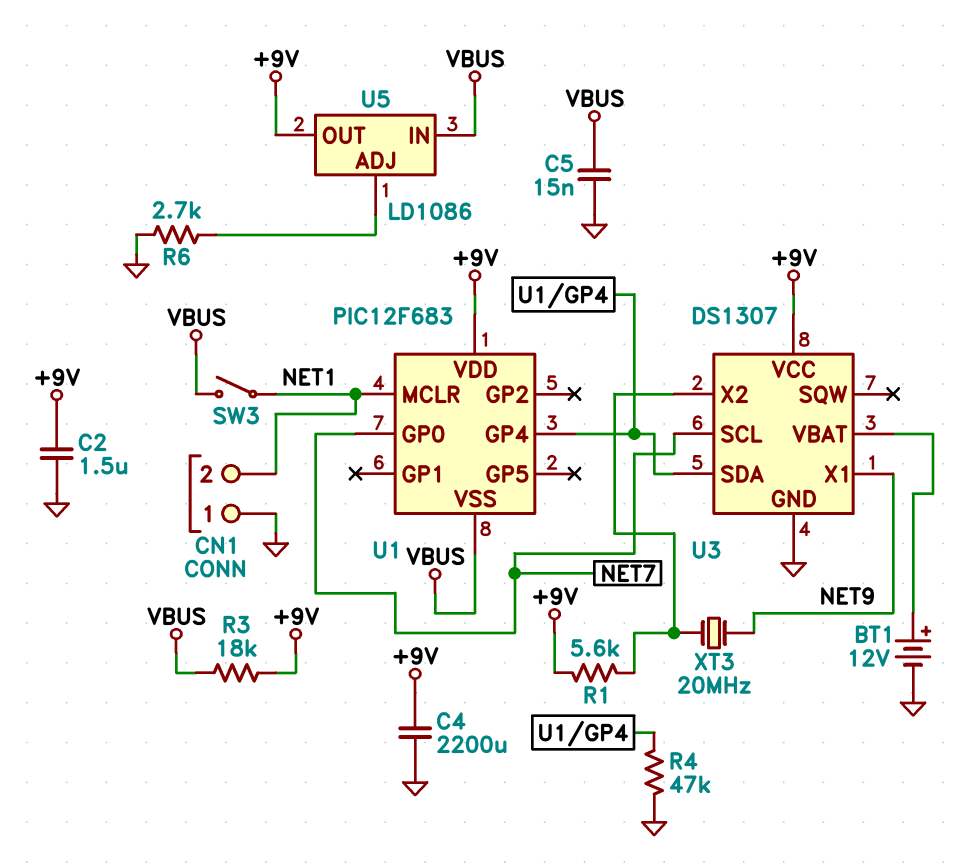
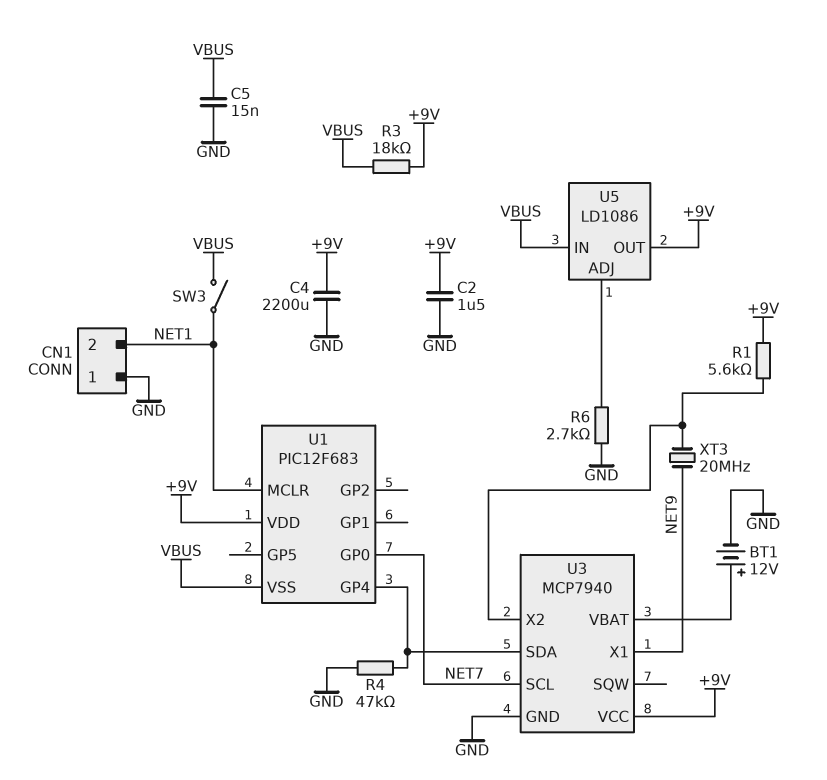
U3: DS1307 -> MCP7940

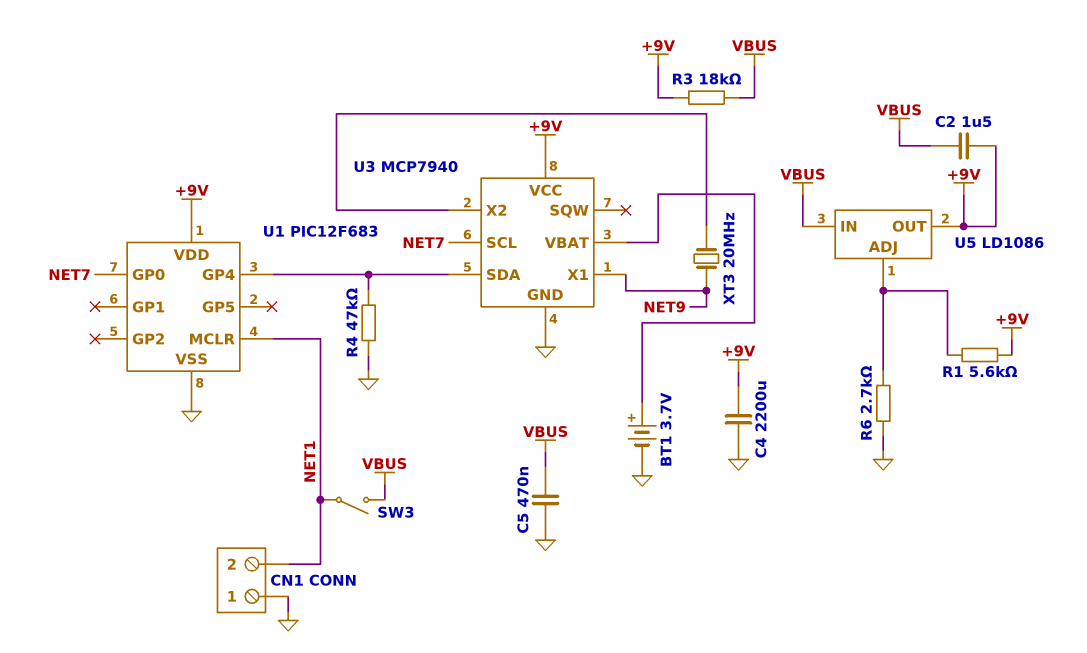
BT1: 12V (plus U3/VBAT, minus GND) -> 3.7V (plus U3/VBAT, minus GND)
C2: 1.5uF (+9V, GND) -> 1.5uF (+9V, VBUS)
C5: 15nF (GND, VBUS) -> 470nF (GND, VBUS)
R1: 5.6k (+9V, U3/X2) -> 5.6k (+9V, U5/ADJ)
U1 pin VSS: VBUS -> GND

